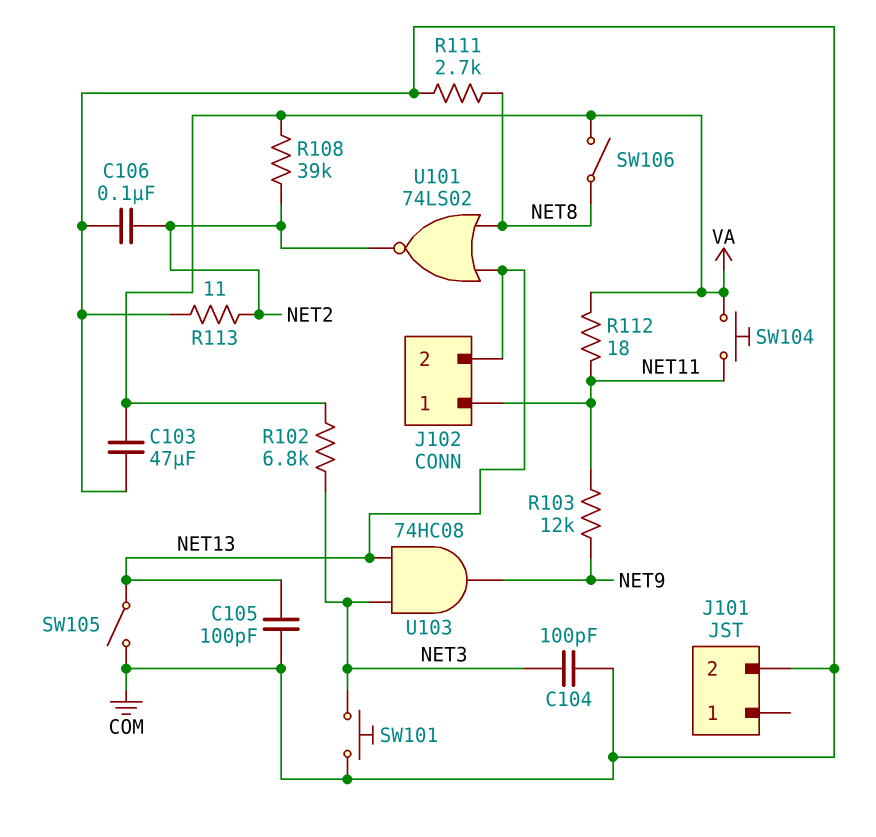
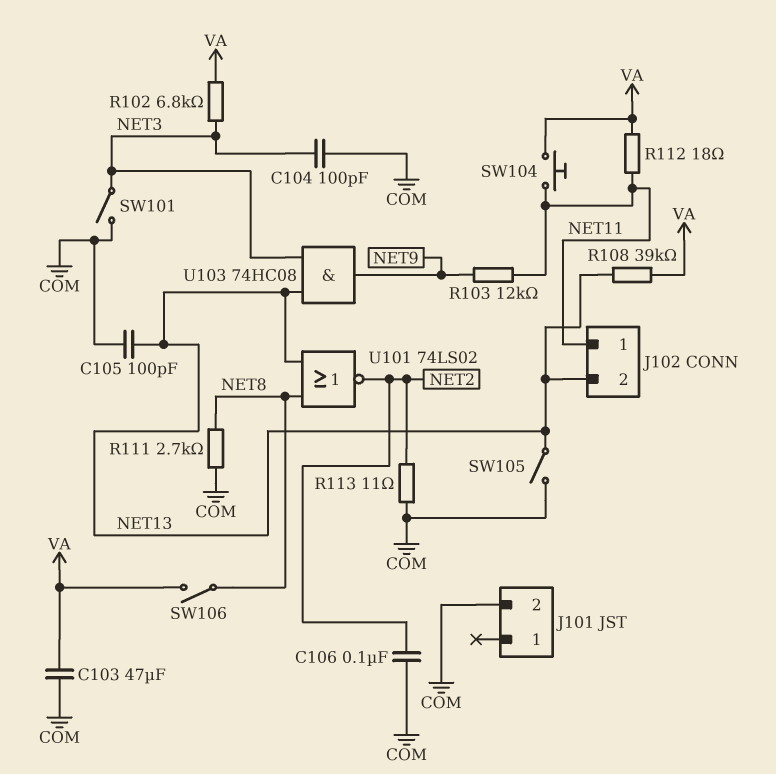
R108: 39k (NET2, VA) -> 39k (NET13, VA)
SW101: button (COM, NET3) -> switch (COM, NET3)

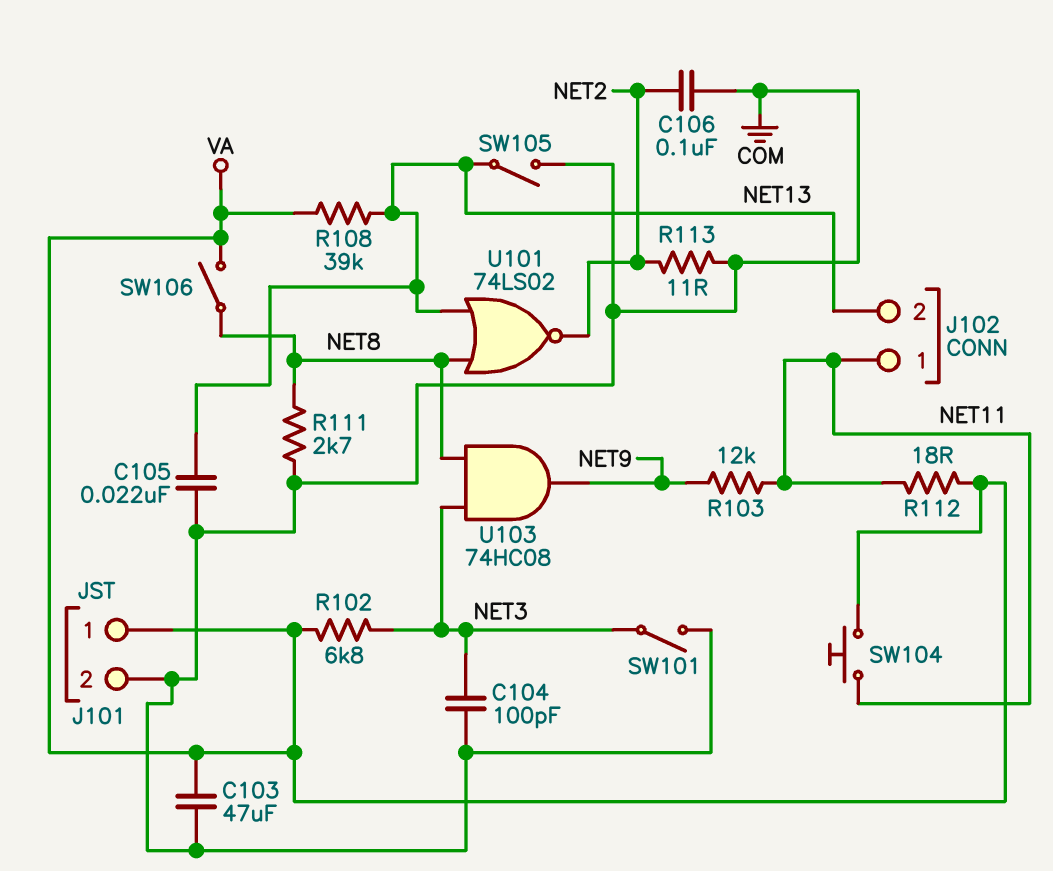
C105: 100pF (COM, NET13) -> 22nF (COM, NET13)
J101 pin 1: none -> VA
U103: AND 74HC08 (in NET3, in NET13, out NET9) -> AND 74HC08 (in NET3, in NET8, out NET9)

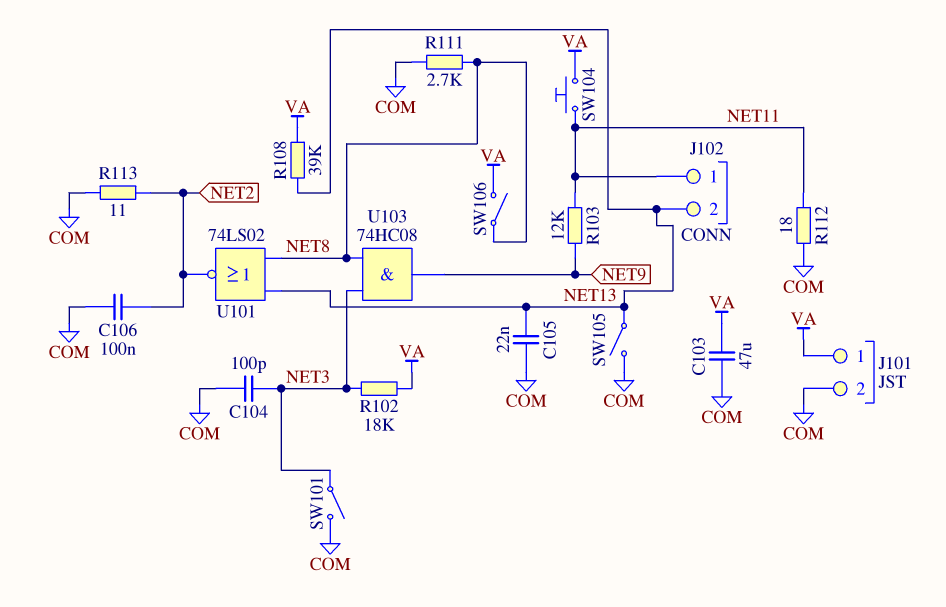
R102: 6.8k (NET3, VA) -> 18k (NET3, VA)
R112: 18 (NET11, VA) -> 18 (COM, NET11)

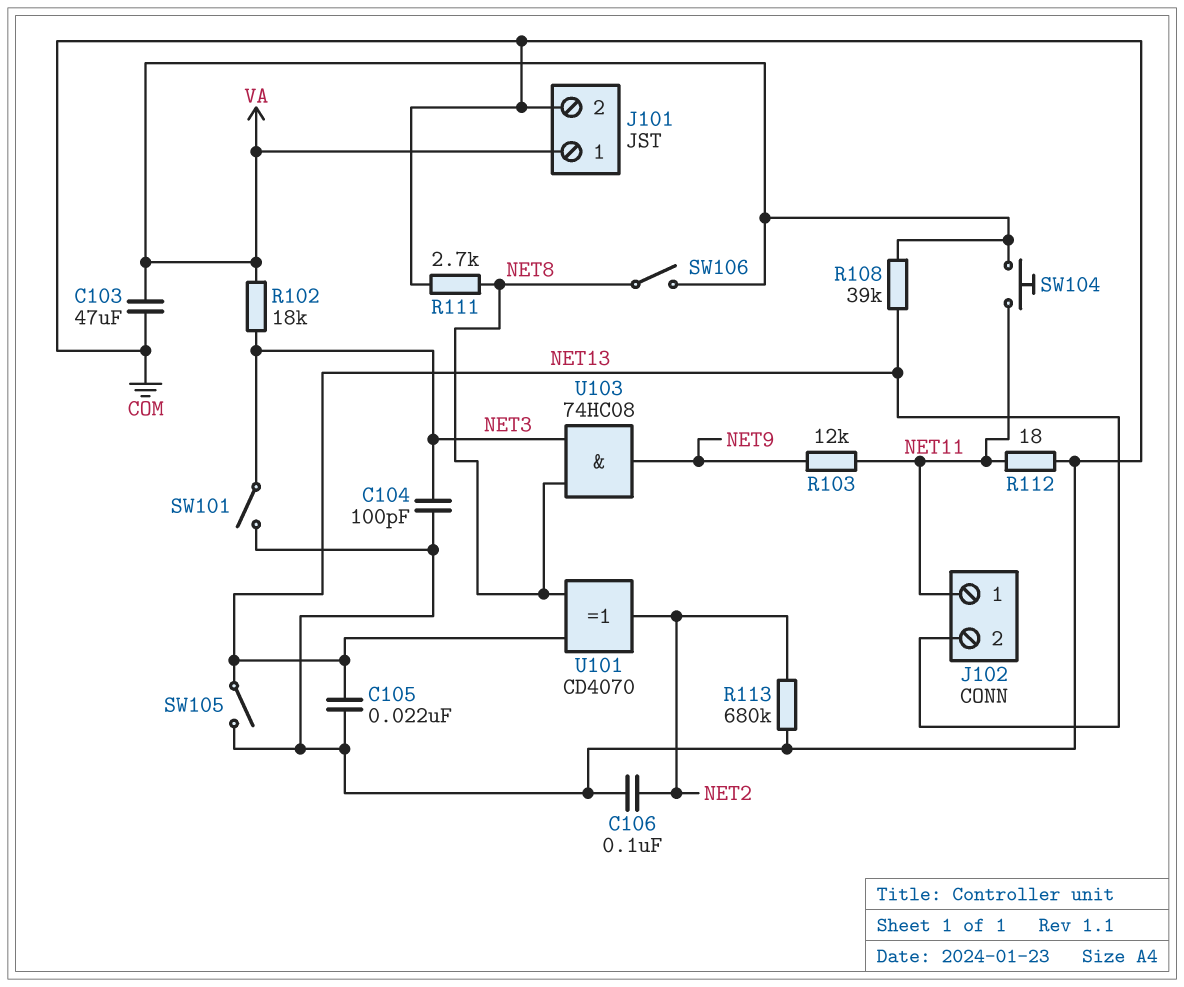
R113: 11 (COM, NET2) -> 680k (COM, NET2)
U101: NOR 74LS02 (in NET8, in NET13, out NET2) -> XOR CD4070 (in NET8, in NET13, out NET2)

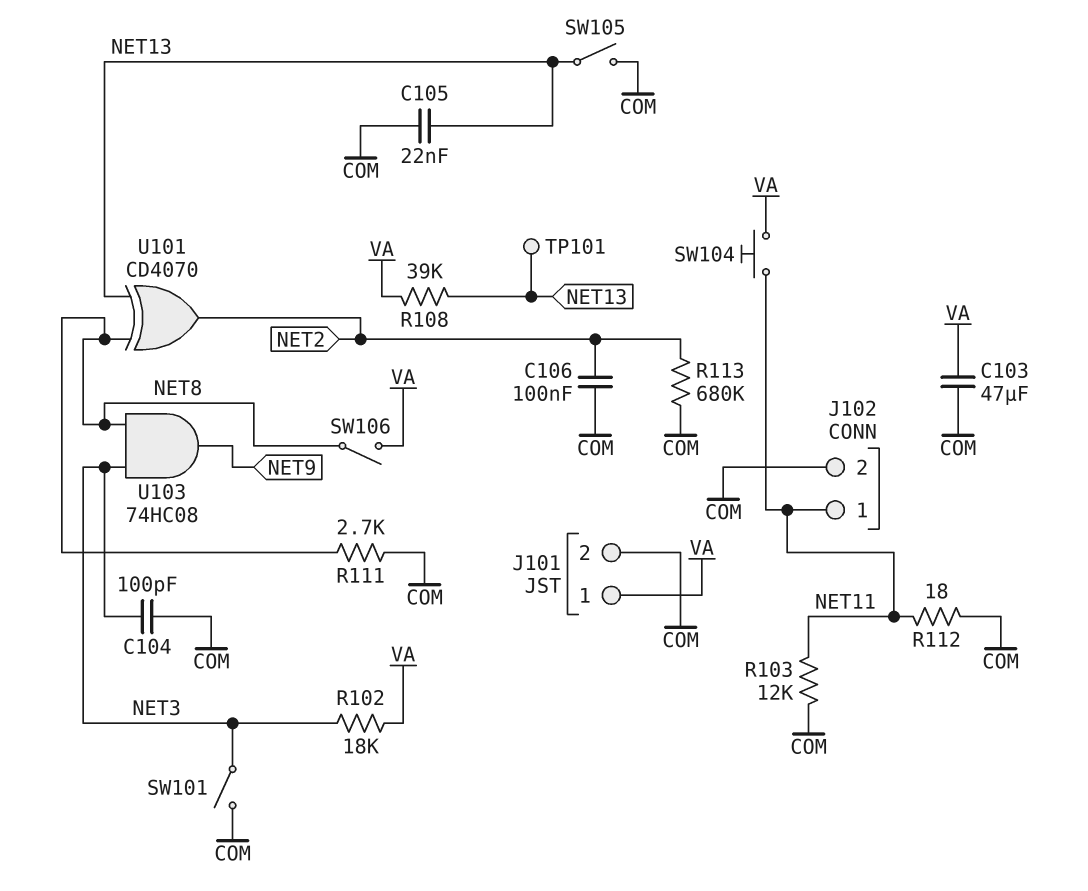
J102 pin 2: NET13 -> COM
R103: 12k (NET9, NET11) -> 12k (COM, NET11)
TP101: none -> test point (NET13)

